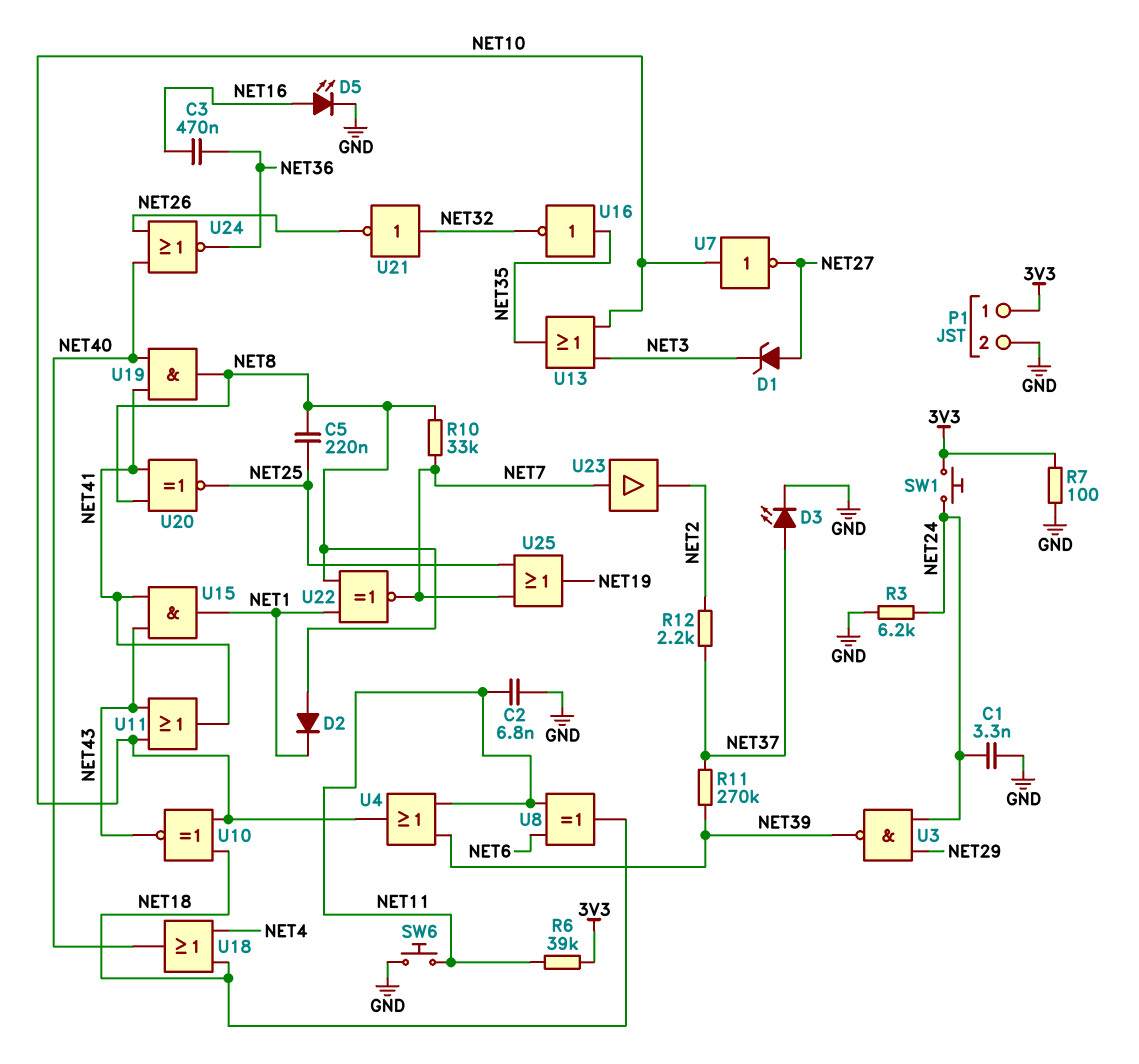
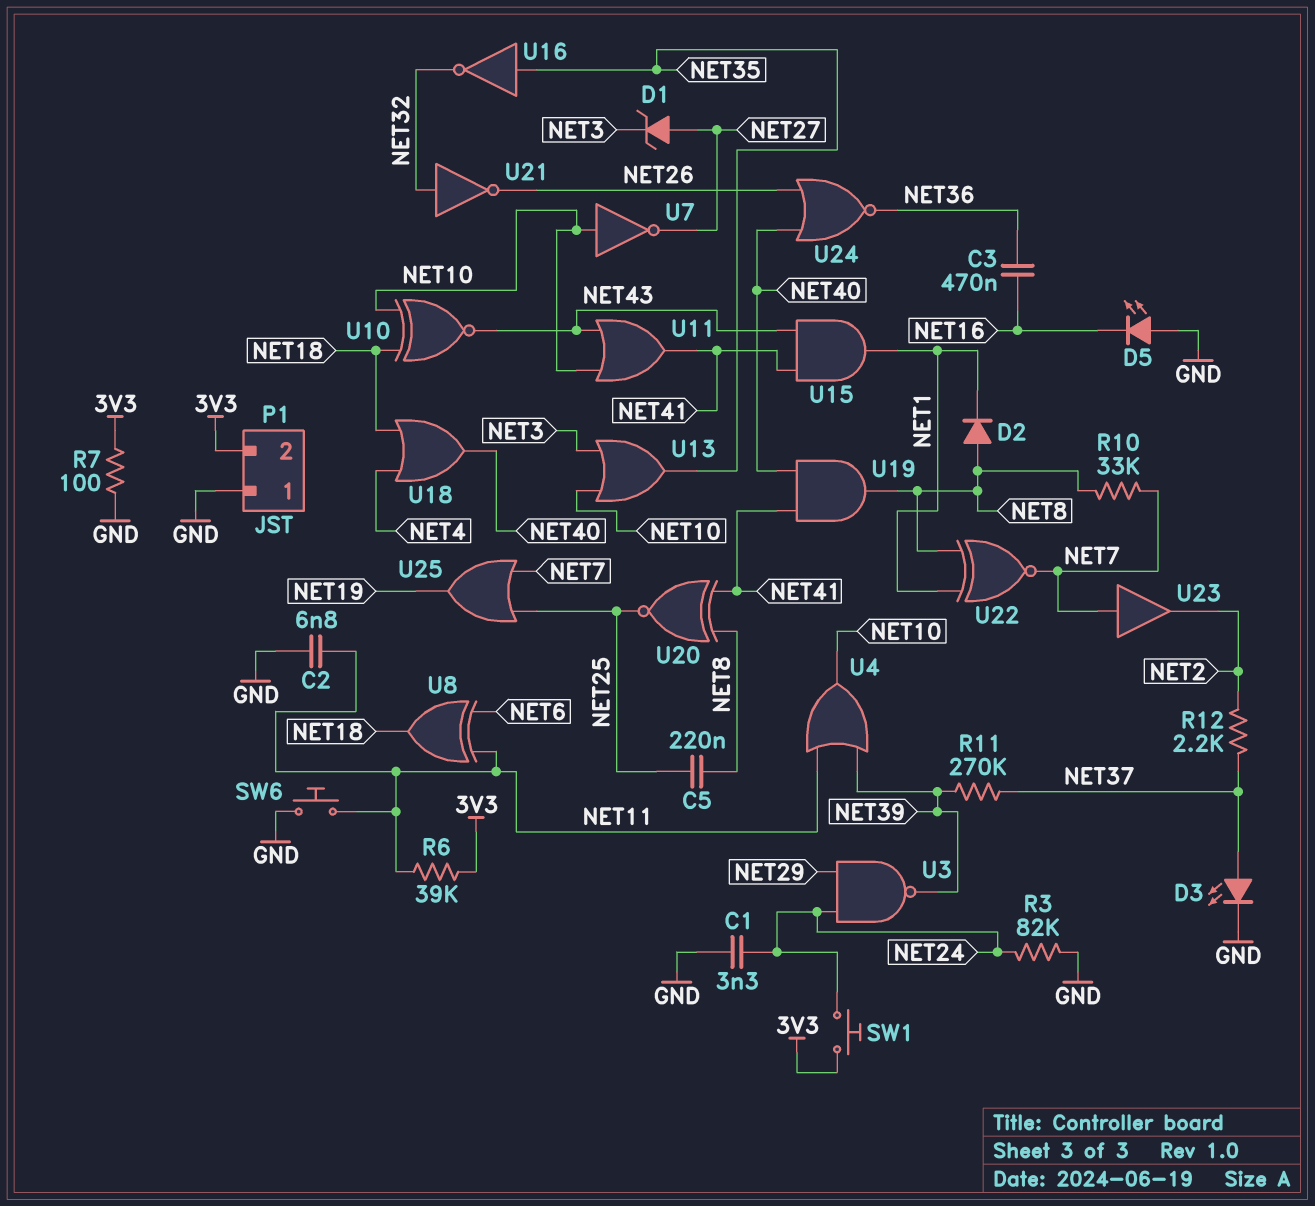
D5: LED (A NET16, K GND) -> LED (A GND, K NET16)
P1 pin 1: 3V3 -> GND
P1 pin 2: GND -> 3V3
R3: 6.2k (GND, NET24) -> 82k (GND, NET24)

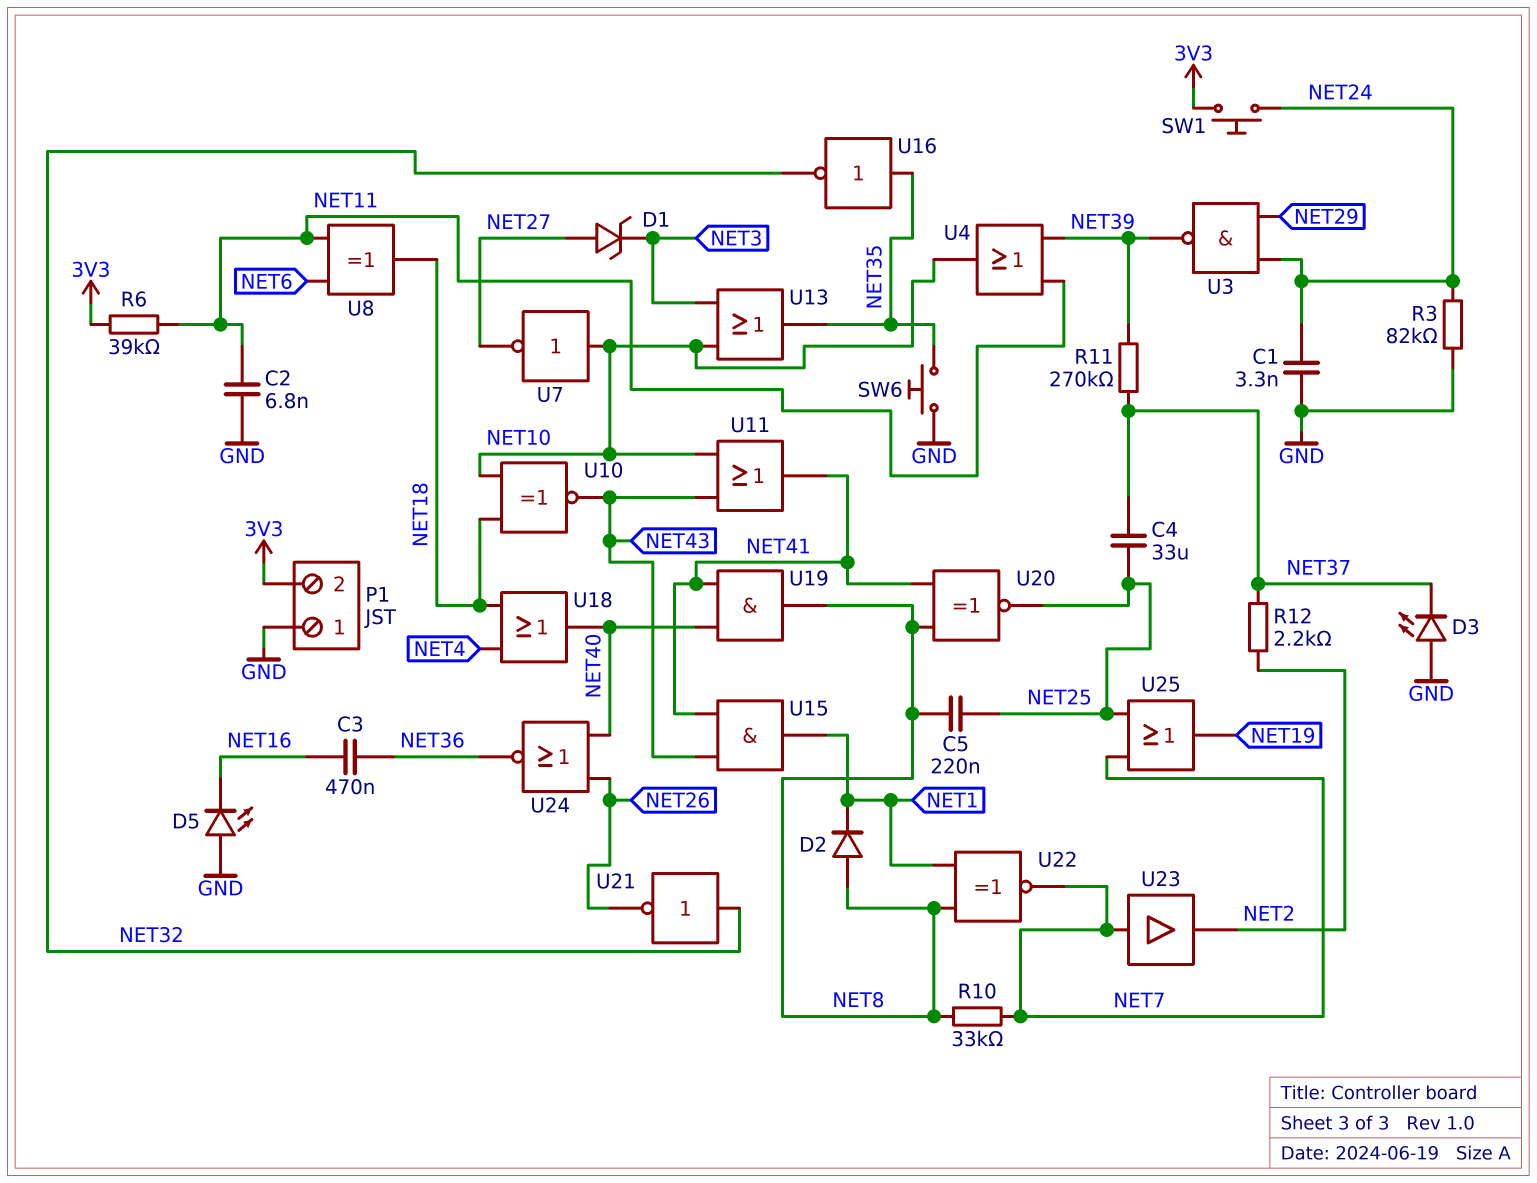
C4: none -> 33uF (NET25, NET37)
D3: LED (A NET37, K GND) -> LED (A GND, K NET37)
R7: 100 (3V3, GND) -> none
SW6: button (GND, NET11) -> button (GND, NET35)

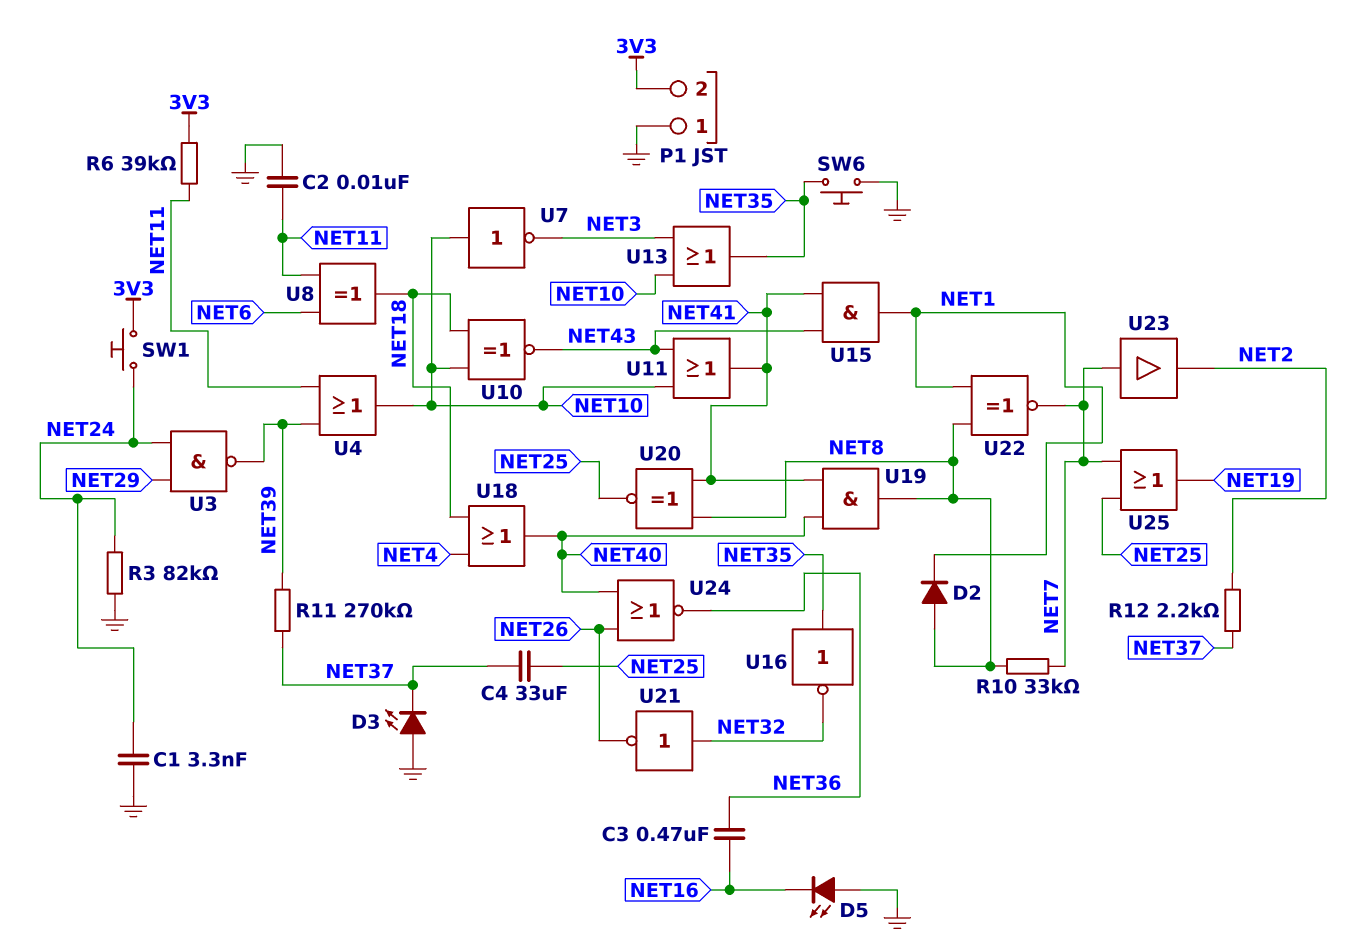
C2: 6.8nF (GND, NET11) -> 10nF (GND, NET11)
C5: 220nF (NET8, NET25) -> none
D1: zener (A NET27, K NET3) -> none
U7: NOT (in NET10, out NET27) -> NOT (in NET10, out NET3)

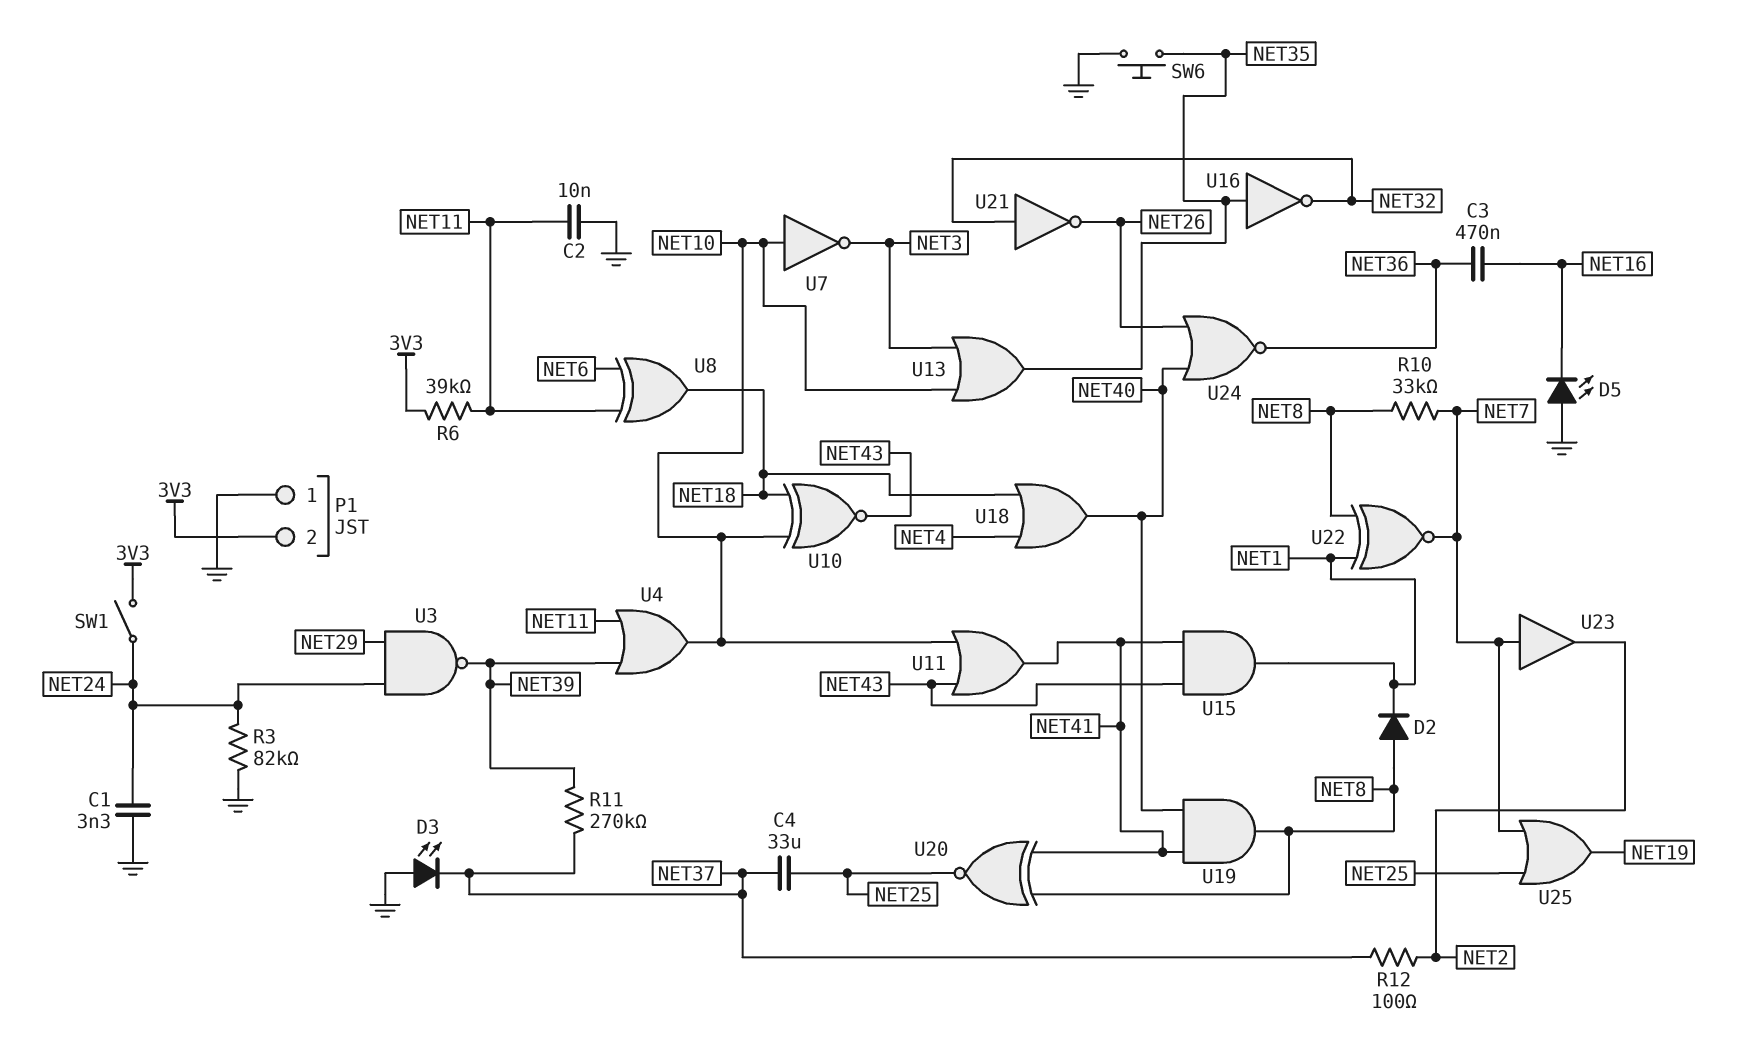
R12: 2.2k (NET2, NET37) -> 100 (NET2, NET37)
SW1: button (3V3, NET24) -> switch (3V3, NET24)

